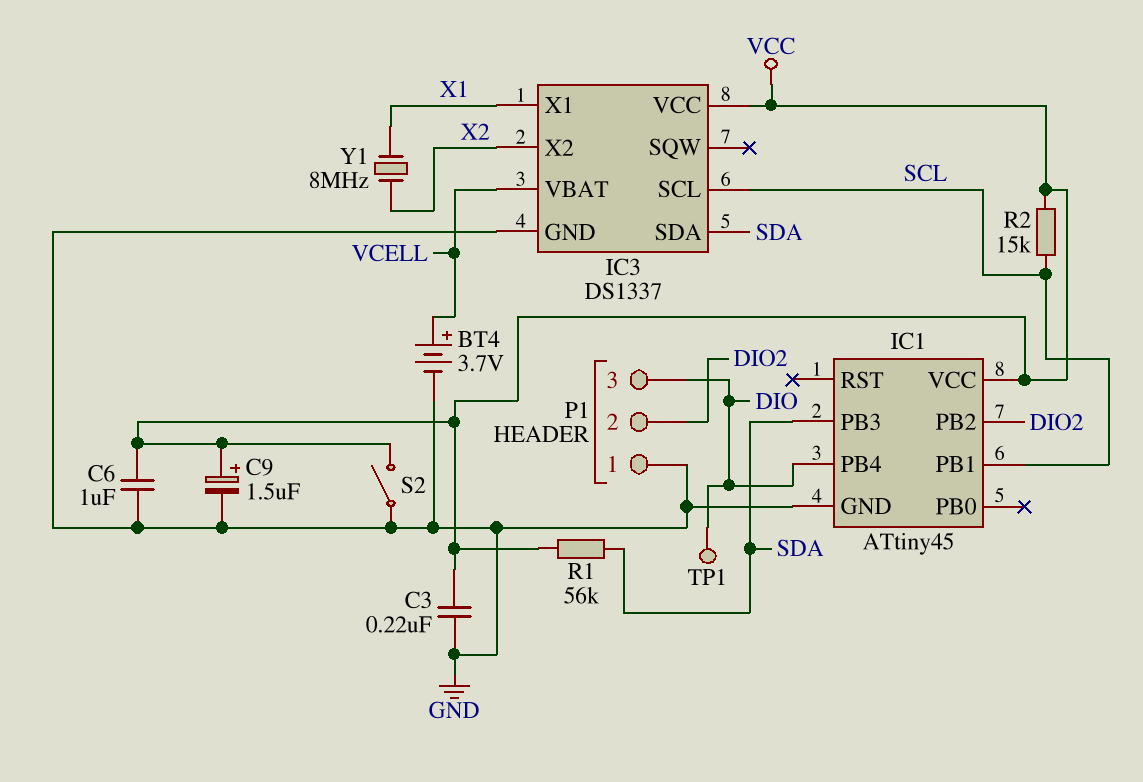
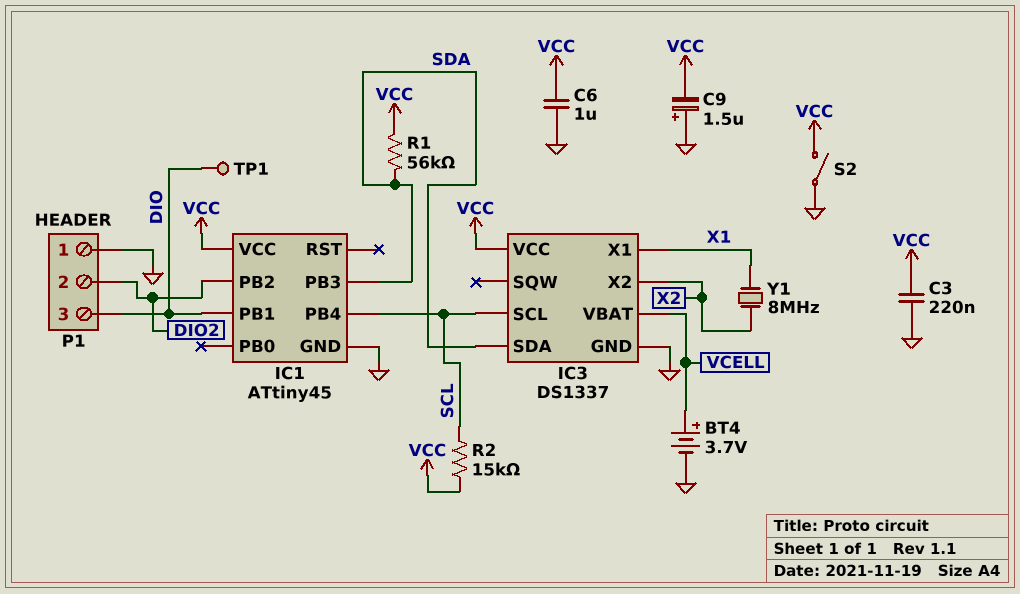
C9: 1.5uF (plus VCC, minus GND) -> 1.5uF (plus GND, minus VCC)
IC1 pin PB1: SCL -> DIO
IC1 pin PB4: DIO -> SCL

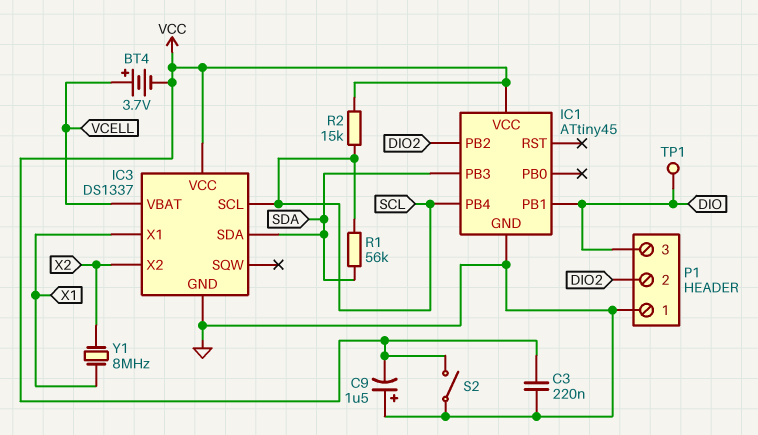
BT4: 3.7V (plus VCELL, minus GND) -> 3.7V (plus VCELL, minus VCC)
C6: 1uF (GND, VCC) -> none
R1: 56k (SDA, VCC) -> 56k (SCL, SDA)

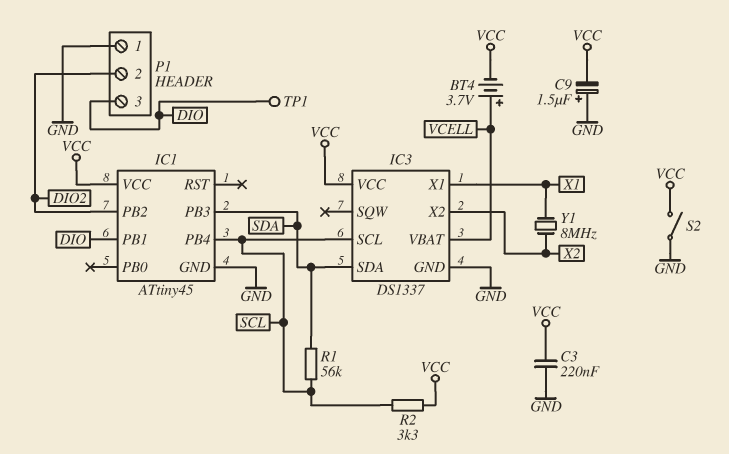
R2: 15k (SCL, VCC) -> 3.3k (SCL, VCC)

